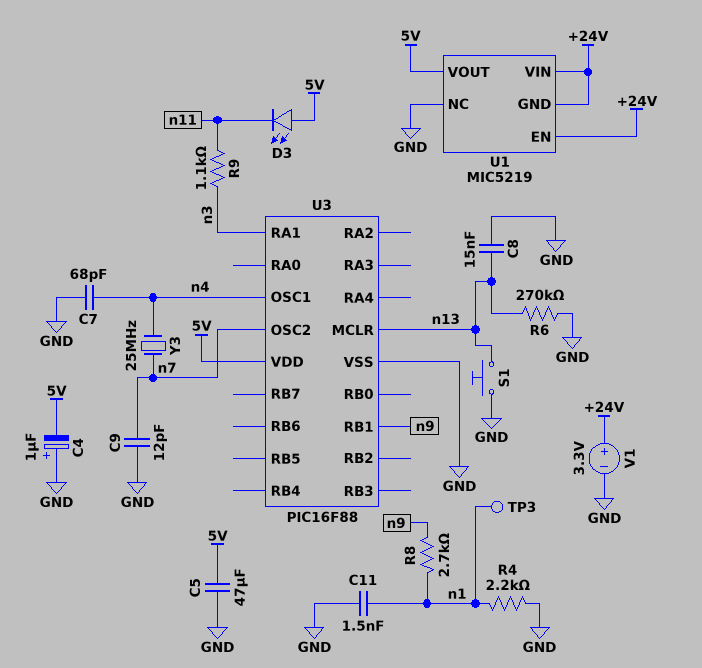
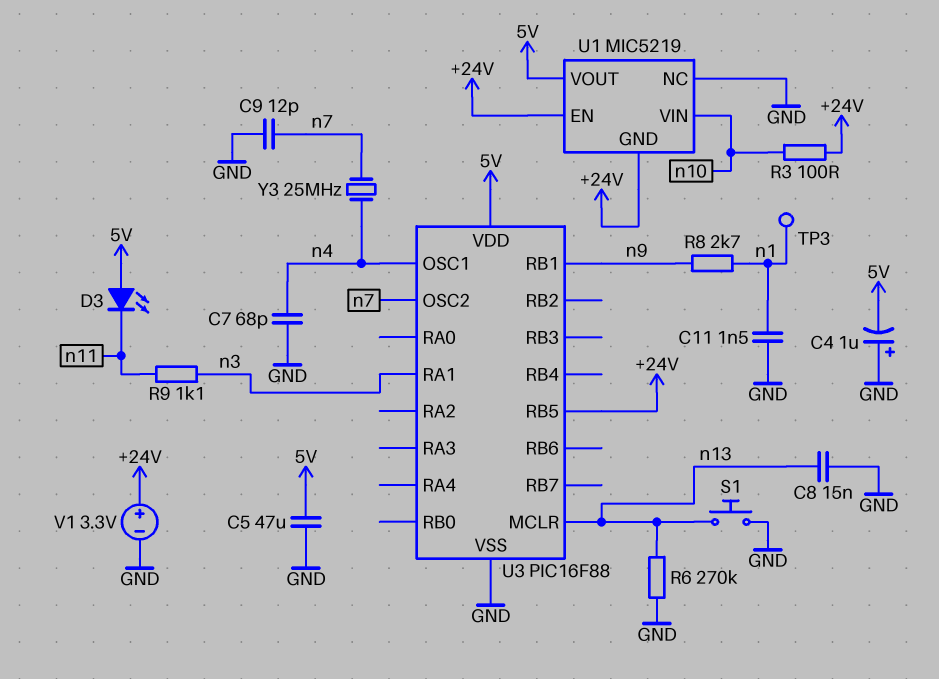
R3: none -> 100 (+24V, n10)
R4: 2.2k (GND, n1) -> none
U1 pin VIN: +24V -> n10
U3 pin RB5: none -> +24V

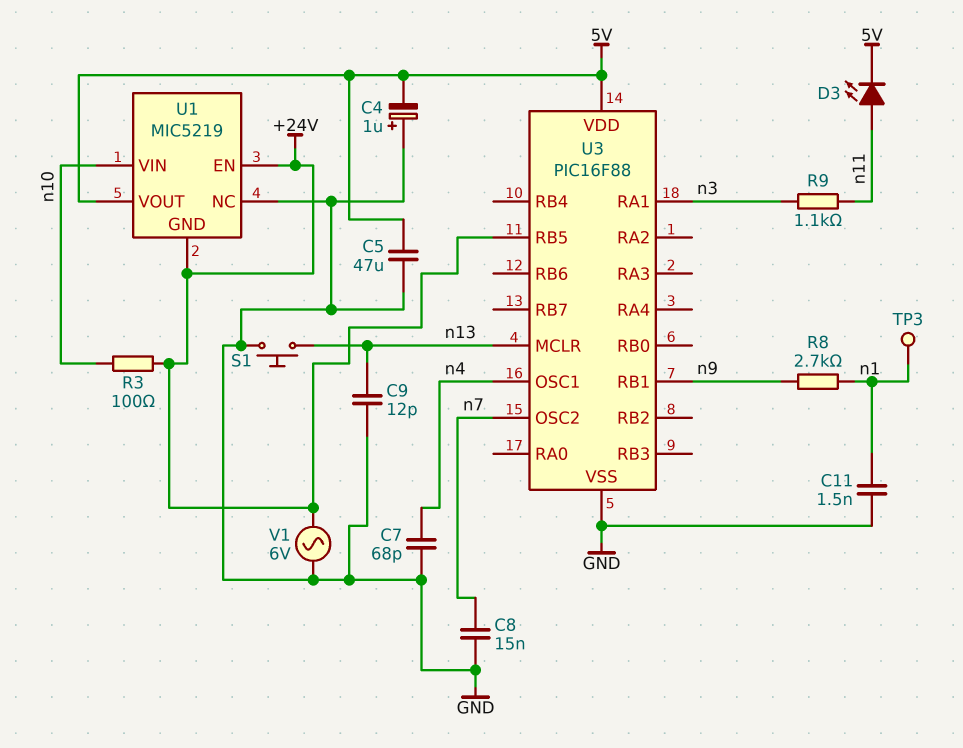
C8: 15nF (GND, n13) -> 15nF (GND, n7)
C9: 12pF (GND, n7) -> 12pF (GND, n13)
D3: LED (A 5V, K n11) -> LED (A n11, K 5V)
R6: 270k (GND, n13) -> none
V1: 3.3V (plus +24V, minus GND) -> AC 6V (+24V, GND)
Y3: 25MHz (n4, n7) -> none

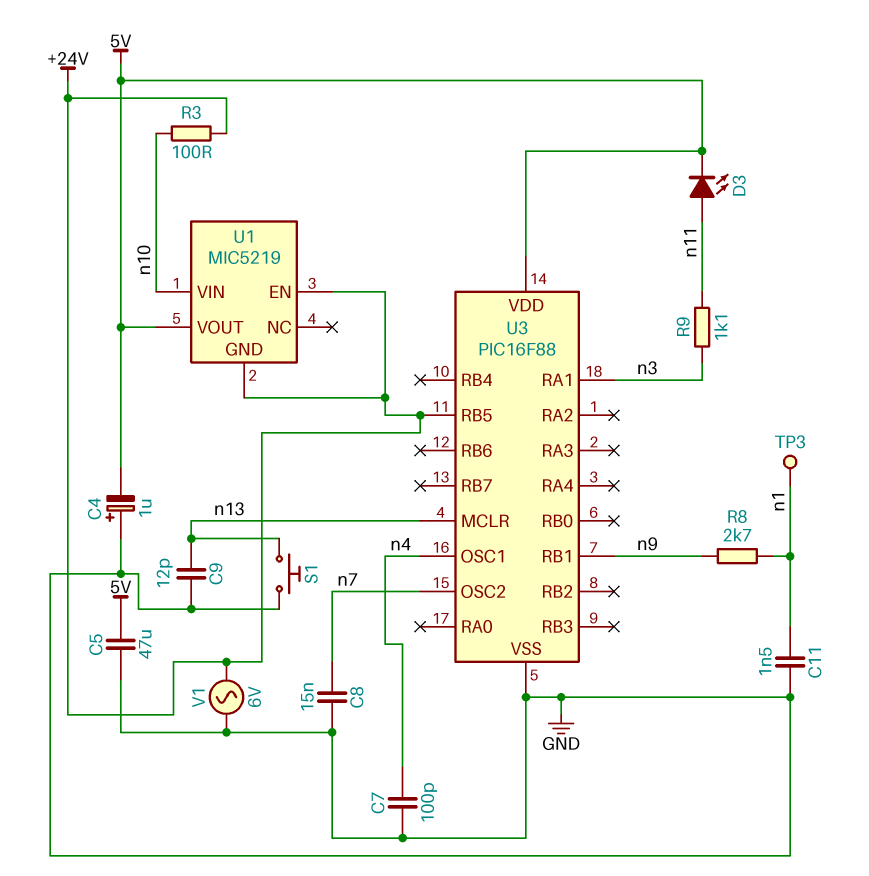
C7: 68pF (GND, n4) -> 100pF (GND, n4)
U1 pin NC: GND -> none

